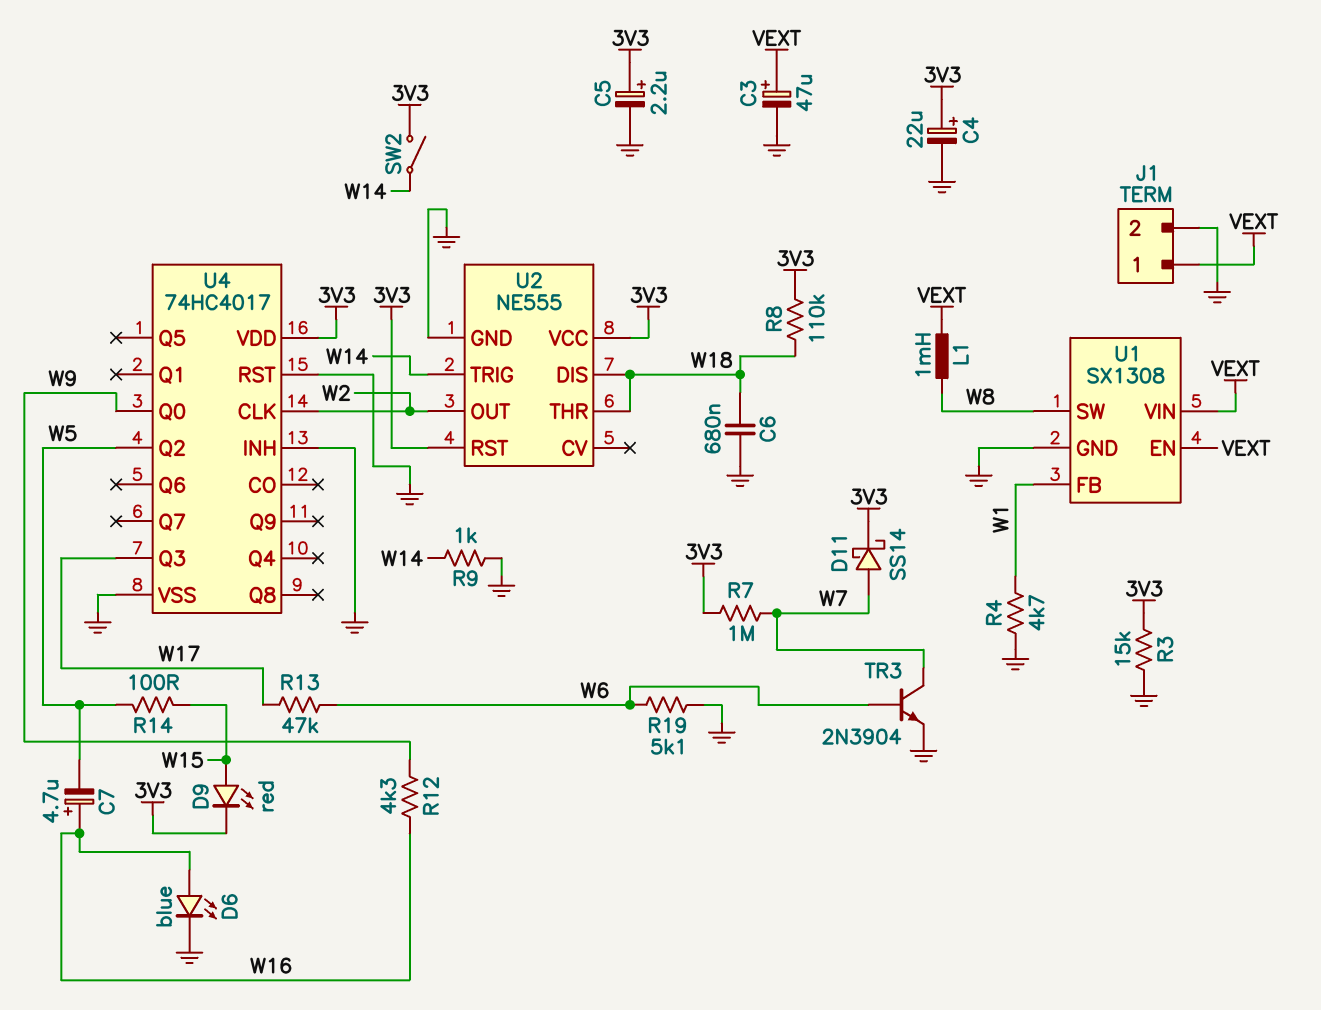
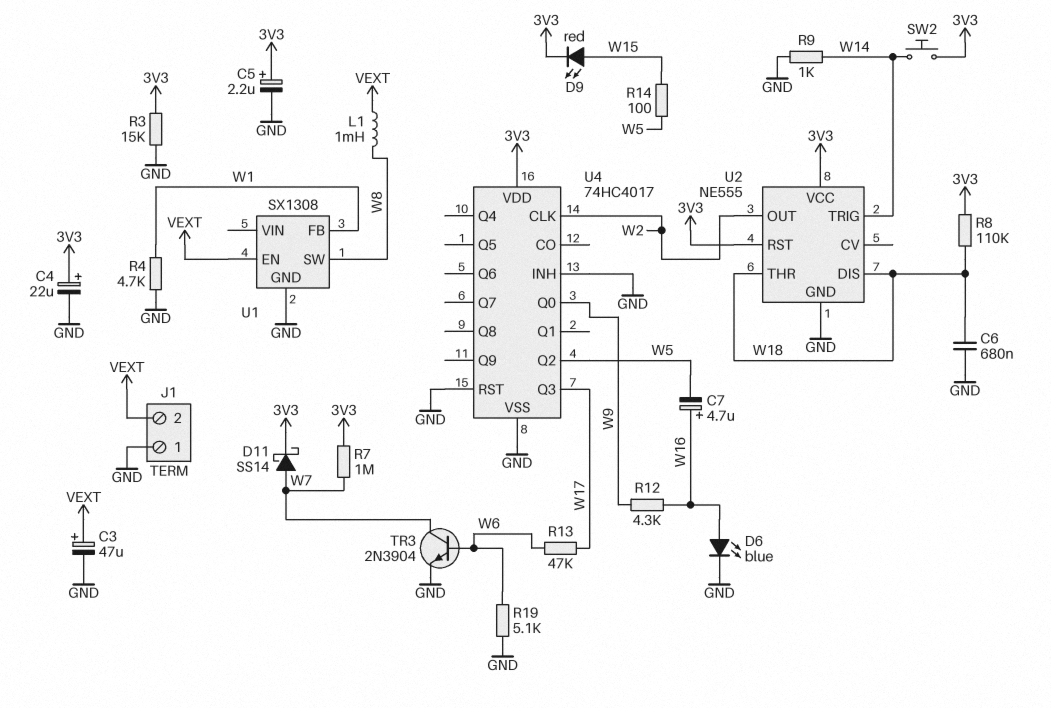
J1 pin 1: VEXT -> GND
J1 pin 2: GND -> VEXT
SW2: switch (3V3, W14) -> button (3V3, W14)
U1 pin VIN: VEXT -> none

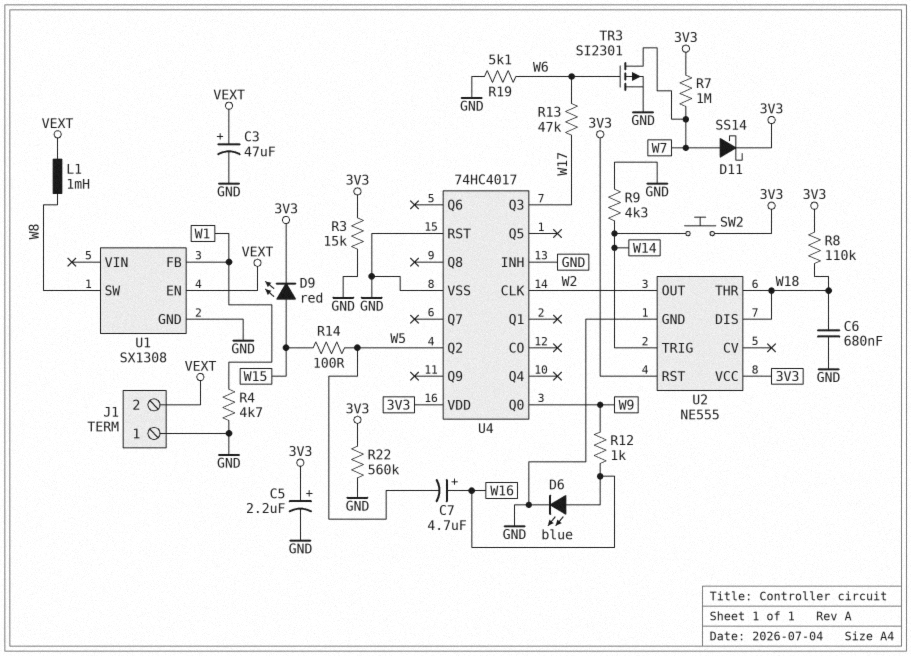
C4: 22uF (plus 3V3, minus GND) -> none
R9: 1k (GND, W14) -> 4.3k (GND, W14)
R12: 4.3k (W9, W16) -> 1k (W9, W16)
R22: none -> 560k (3V3, GND)
TR3: NPN 2N3904 (B W6, C W7, E GND) -> PMOS SI2301 (G W6, D W7, S GND)

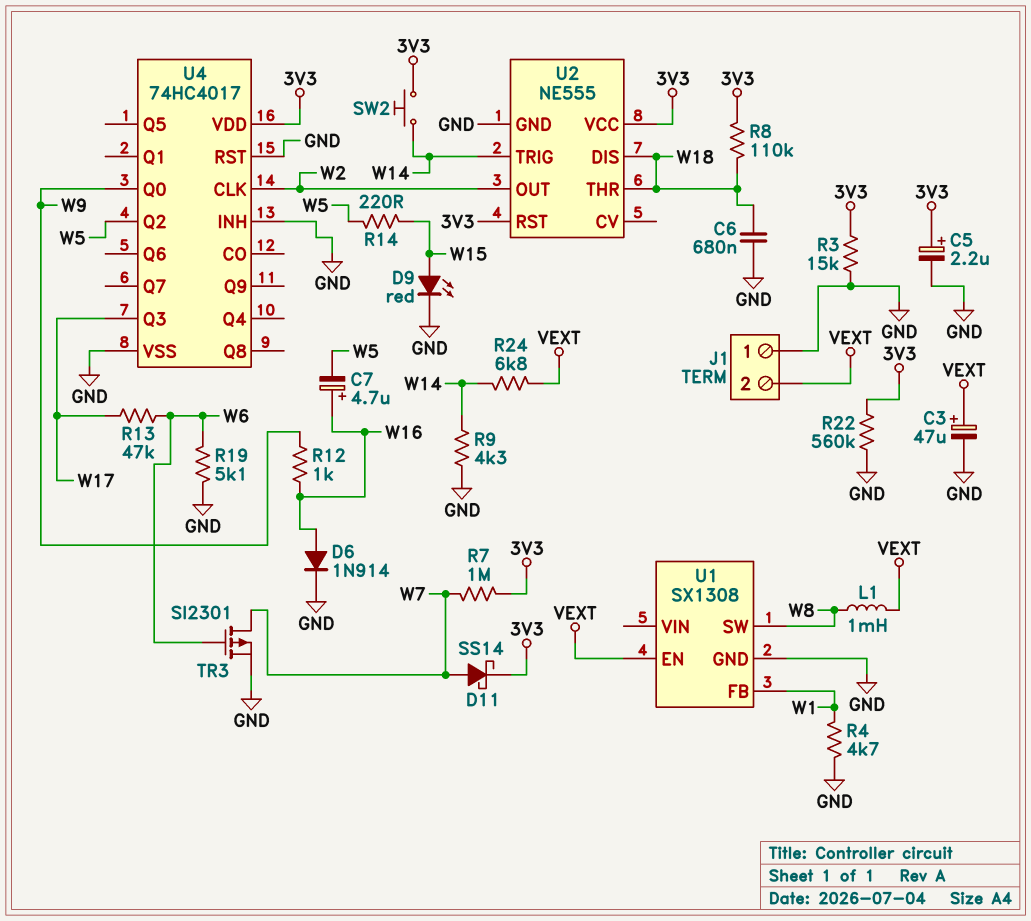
D6: LED blue (A W16, K GND) -> diode 1N914 (A W16, K GND)
D9: LED red (A W15, K 3V3) -> LED red (A W15, K GND)
R14: 100 (W5, W15) -> 220 (W5, W15)
R24: none -> 6.8k (VEXT, W14)

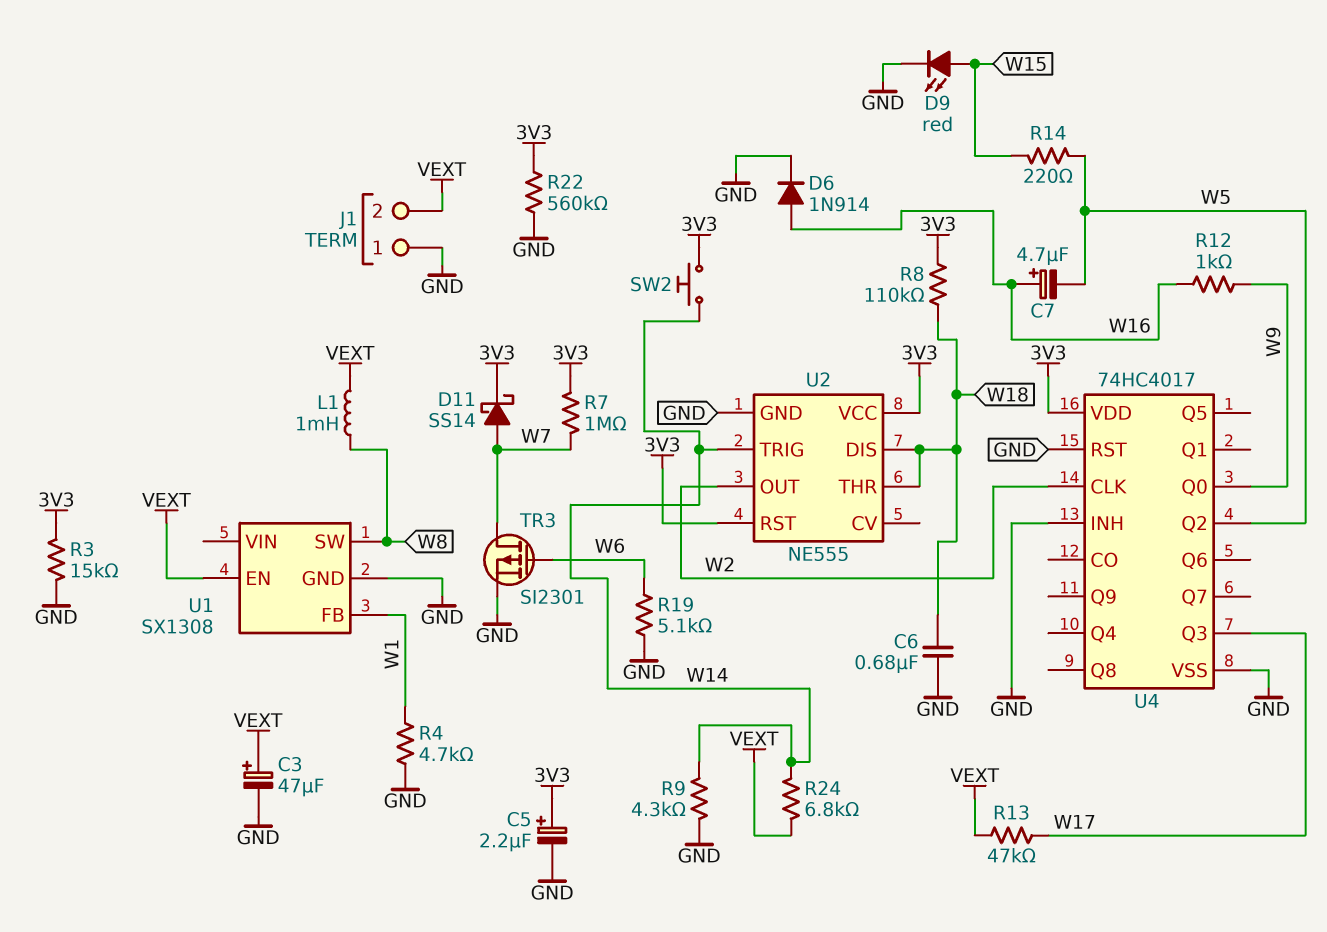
R13: 47k (W6, W17) -> 47k (VEXT, W17)

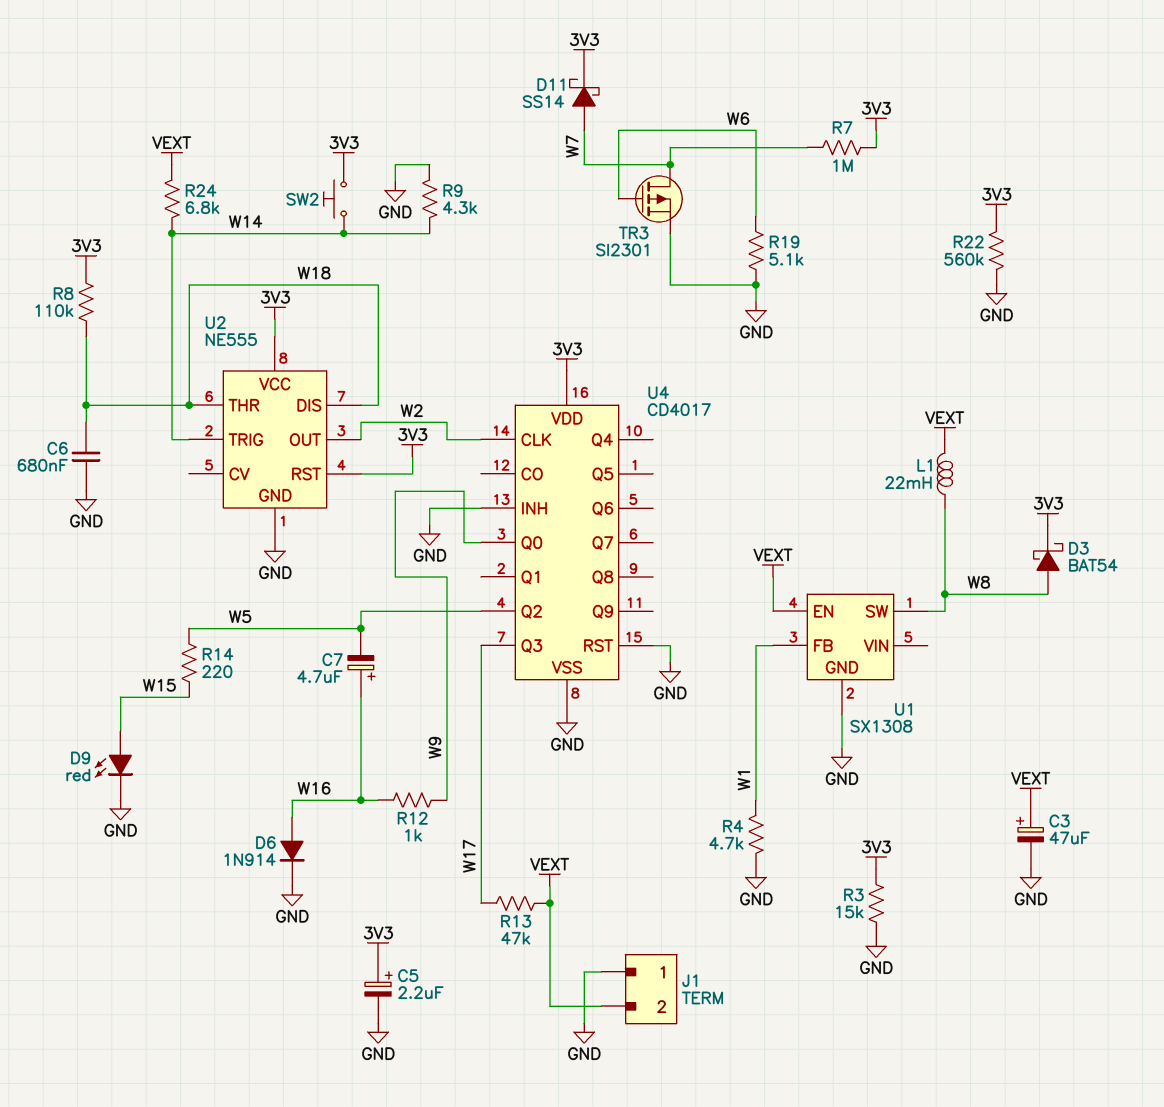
D3: none -> schottky BAT54 (A W8, K 3V3)
L1: 1mH (VEXT, W8) -> 22mH (VEXT, W8)
U4: 74HC4017 -> CD4017

